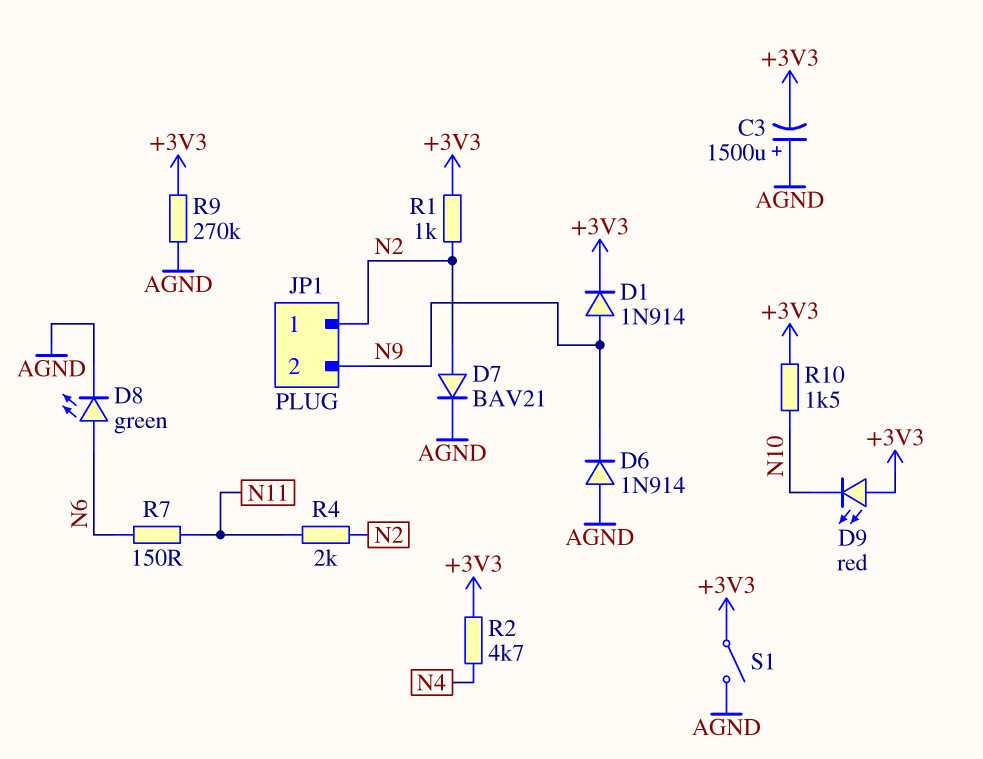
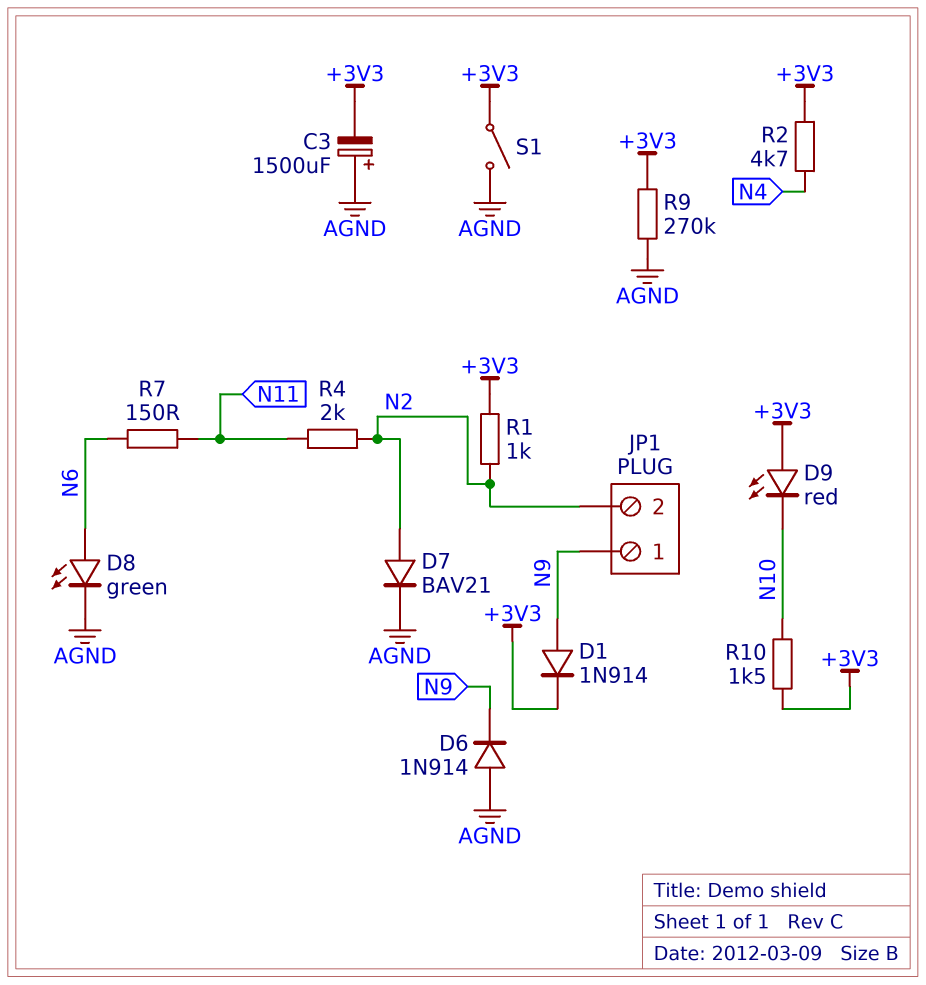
JP1 pin 1: N2 -> N9
JP1 pin 2: N9 -> N2

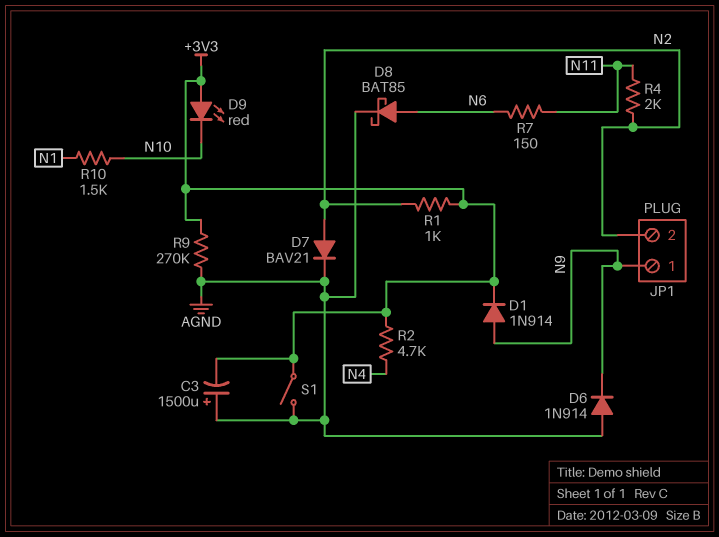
D8: LED green (A N6, K AGND) -> schottky BAT85 (A N6, K AGND)
R10: 1.5k (+3V3, N10) -> 1.5k (N1, N10)

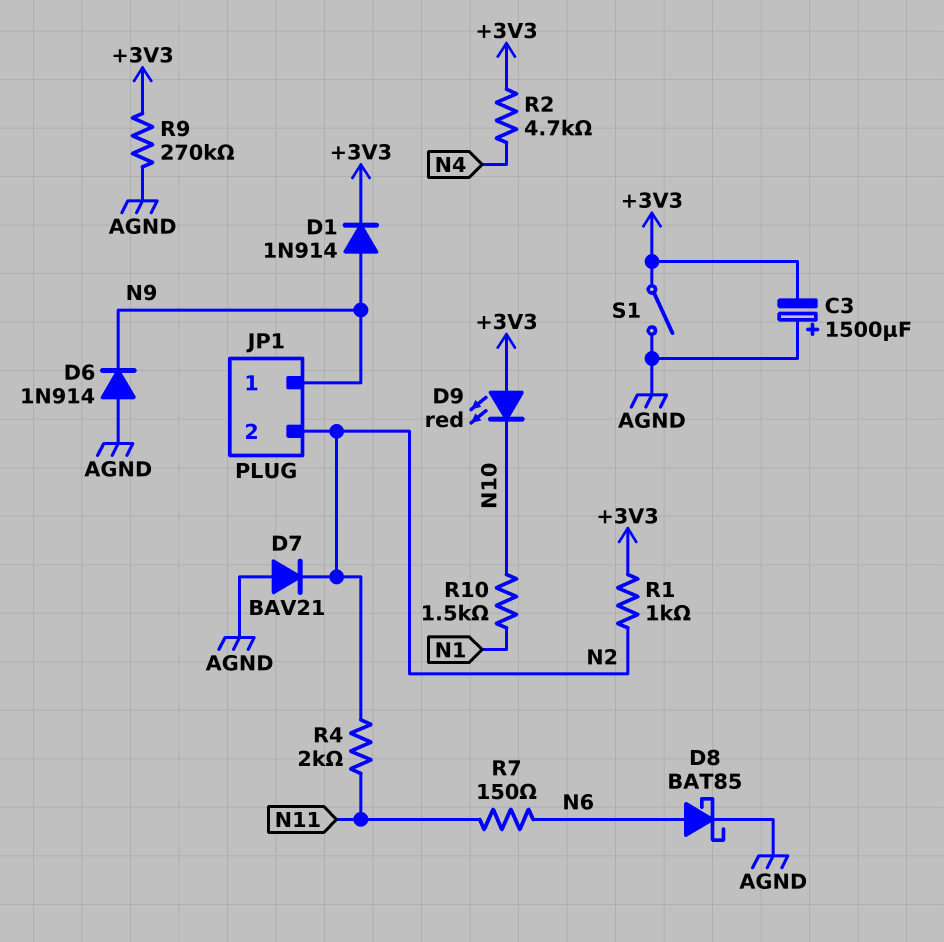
D7: diode BAV21 (A N2, K AGND) -> diode BAV21 (A AGND, K N2)

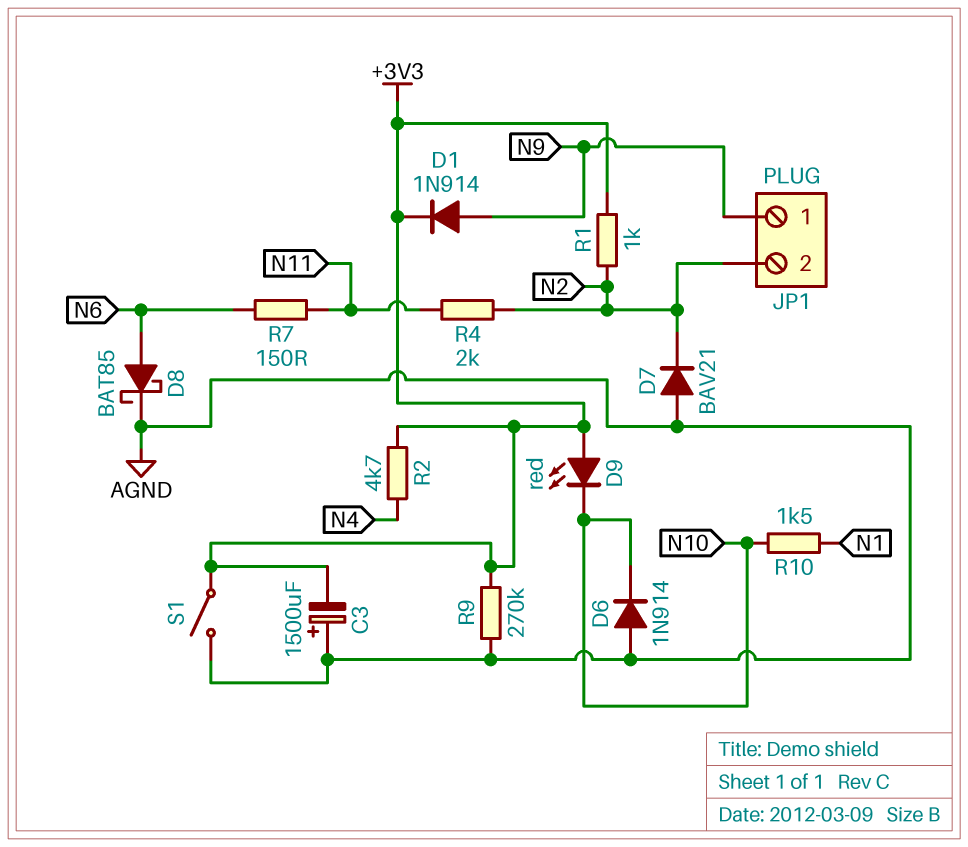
D6: diode 1N914 (A AGND, K N9) -> diode 1N914 (A AGND, K N10)

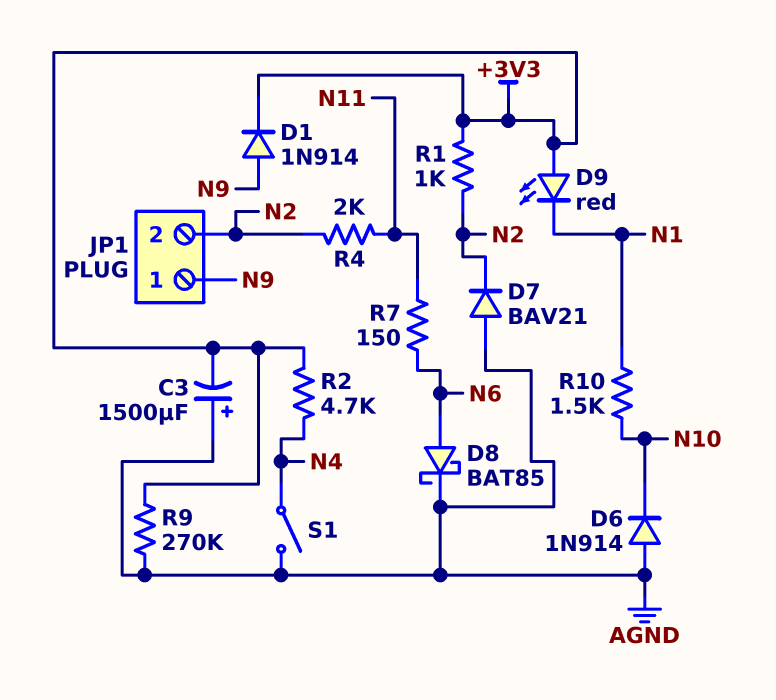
D9: LED red (A +3V3, K N10) -> LED red (A +3V3, K N1)
S1: switch (+3V3, AGND) -> switch (AGND, N4)

